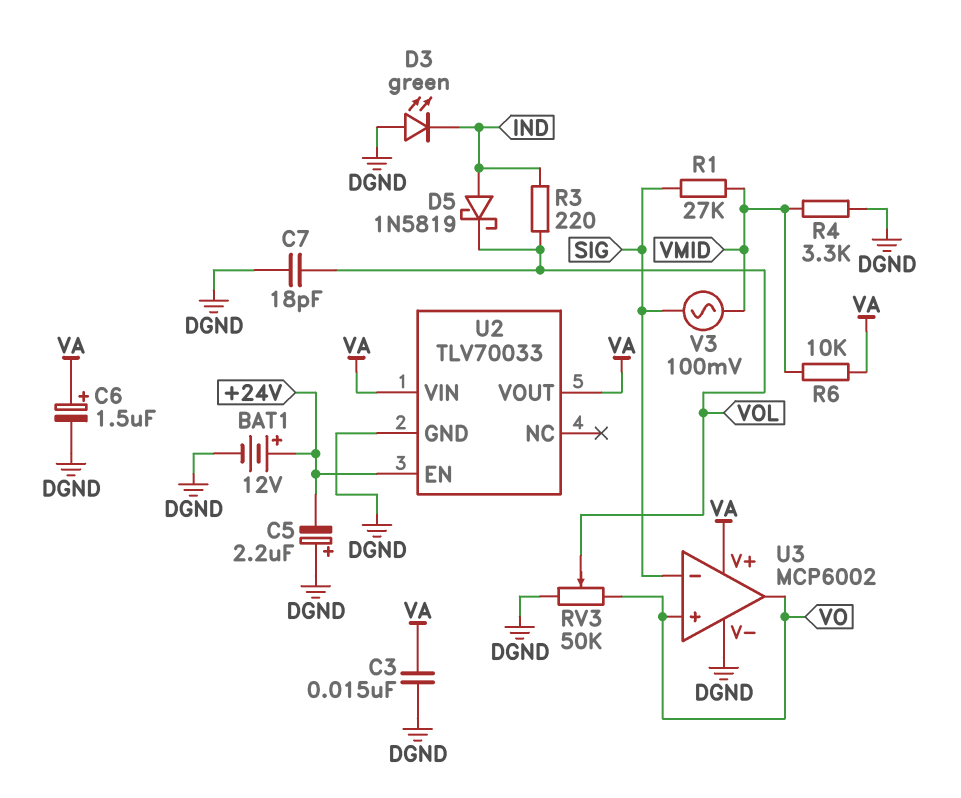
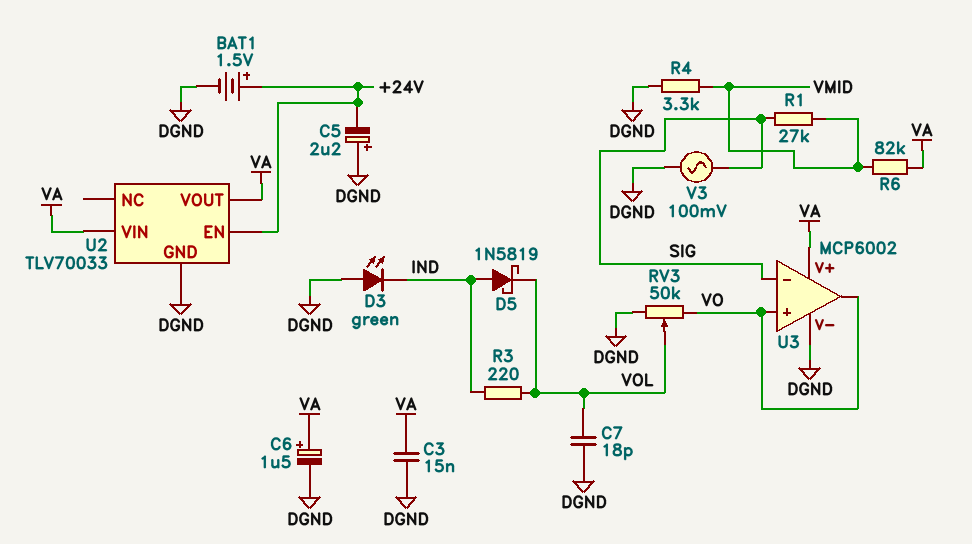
BAT1: 12V (plus +24V, minus DGND) -> 1.5V (plus +24V, minus DGND)
R6: 10k (VA, VMID) -> 82k (VA, VMID)
V3: AC 100mV (SIG, VMID) -> AC 100mV (DGND, SIG)

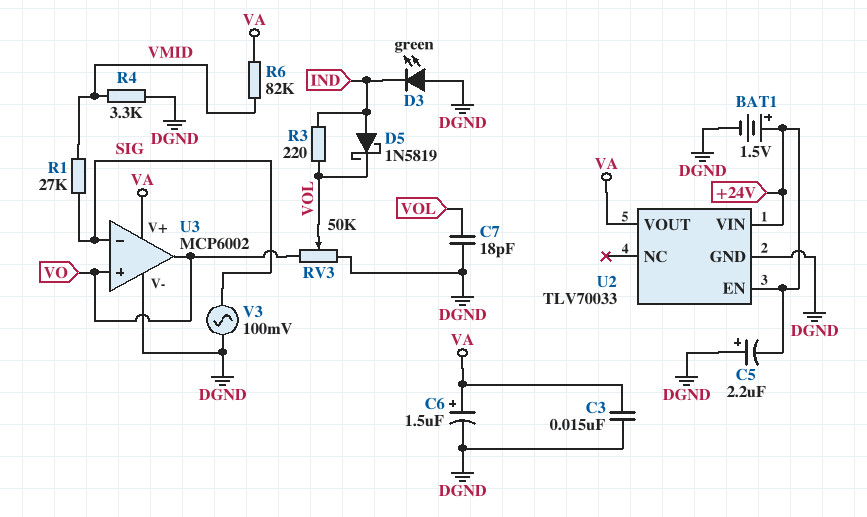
U2 pin VIN: VA -> +24V

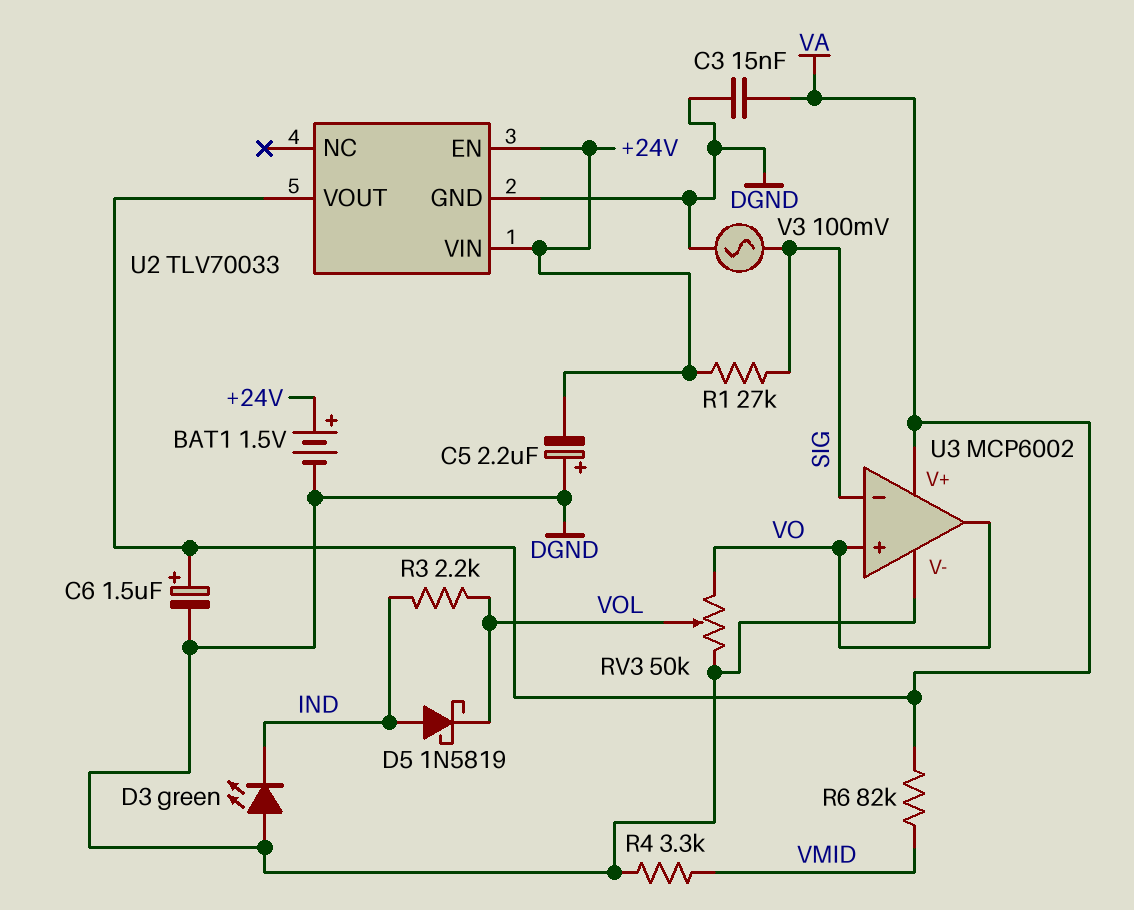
C7: 18pF (DGND, VOL) -> none
R1: 27k (SIG, VMID) -> 27k (+24V, SIG)
R3: 220 (IND, VOL) -> 2.2k (IND, VOL)

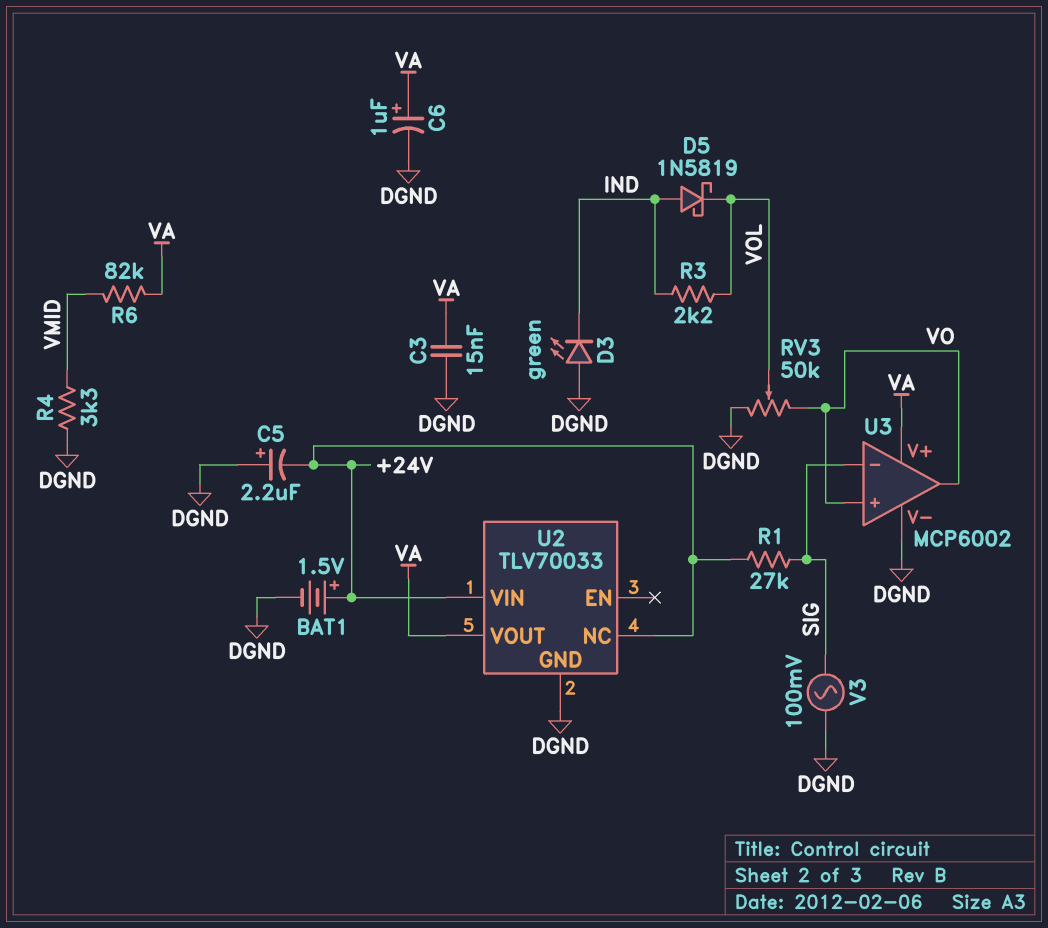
C6: 1.5uF (plus VA, minus DGND) -> 1uF (plus VA, minus DGND)
U2 pin EN: +24V -> none
U2 pin NC: none -> +24V

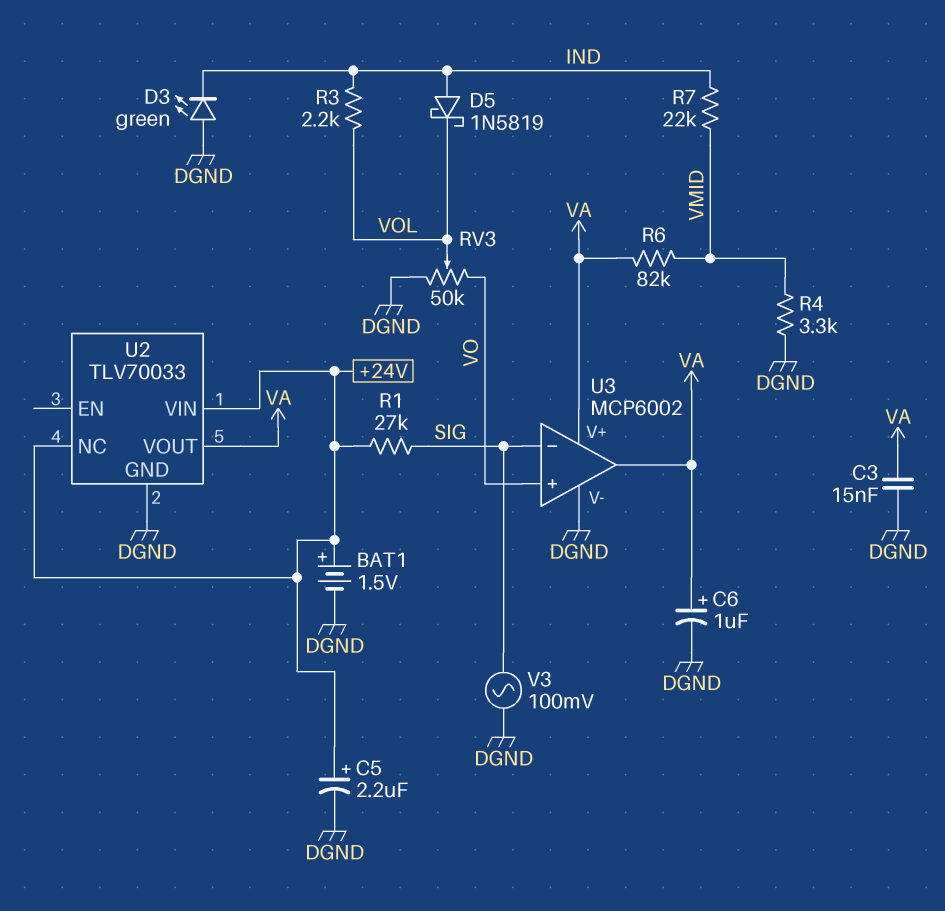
C5: 2.2uF (plus DGND, minus +24V) -> 2.2uF (plus +24V, minus DGND)
R7: none -> 22k (IND, VMID)
U3 pin out: VO -> VA

